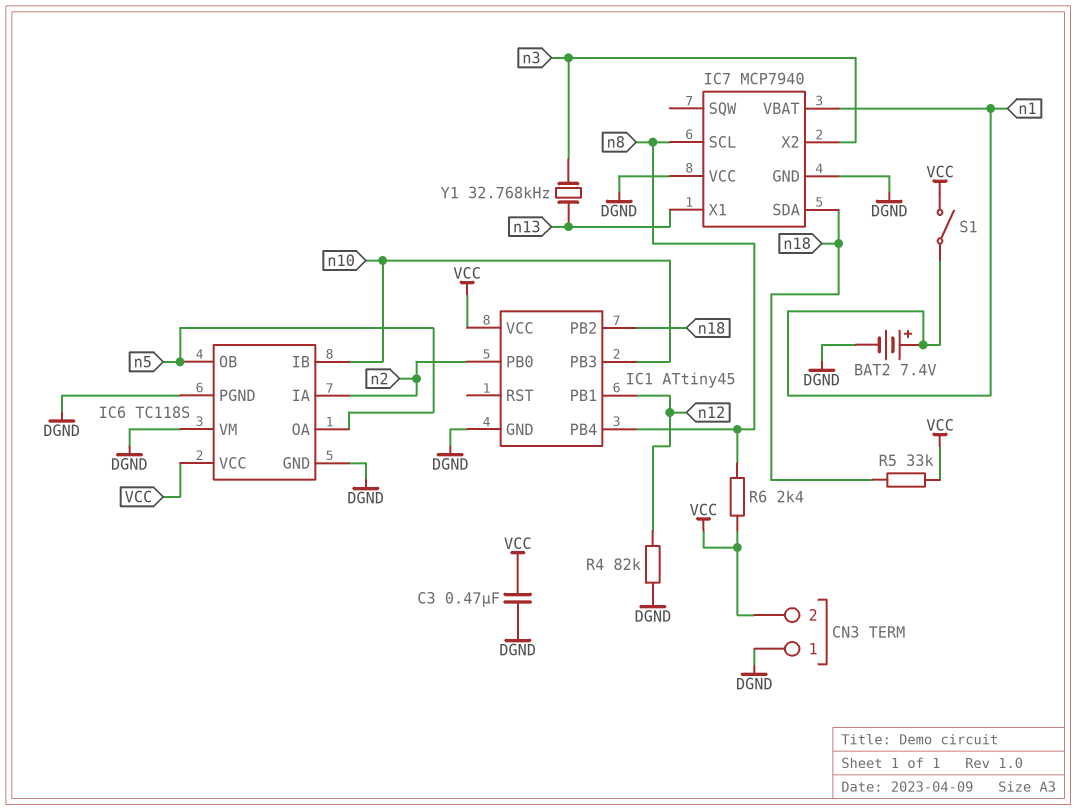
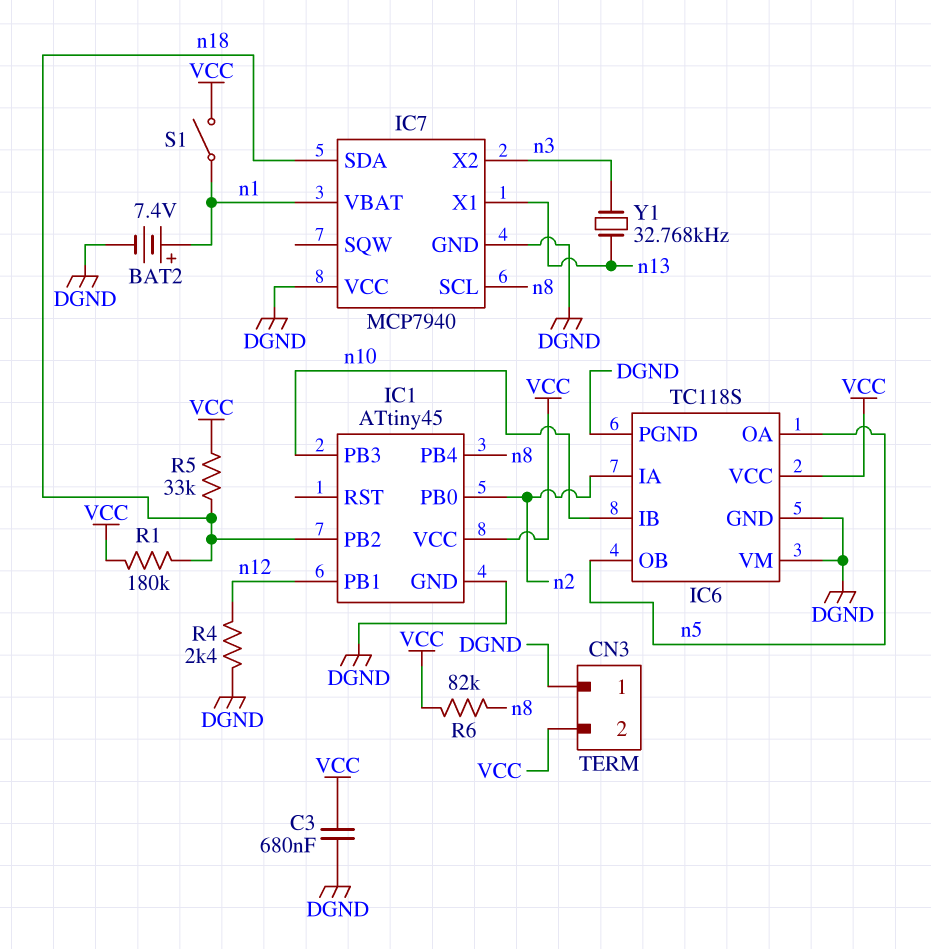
C3: 470nF (DGND, VCC) -> 680nF (DGND, VCC)
R1: none -> 180k (VCC, n18)
R4: 82k (DGND, n12) -> 2.4k (DGND, n12)
R6: 2.4k (VCC, n8) -> 82k (VCC, n8)

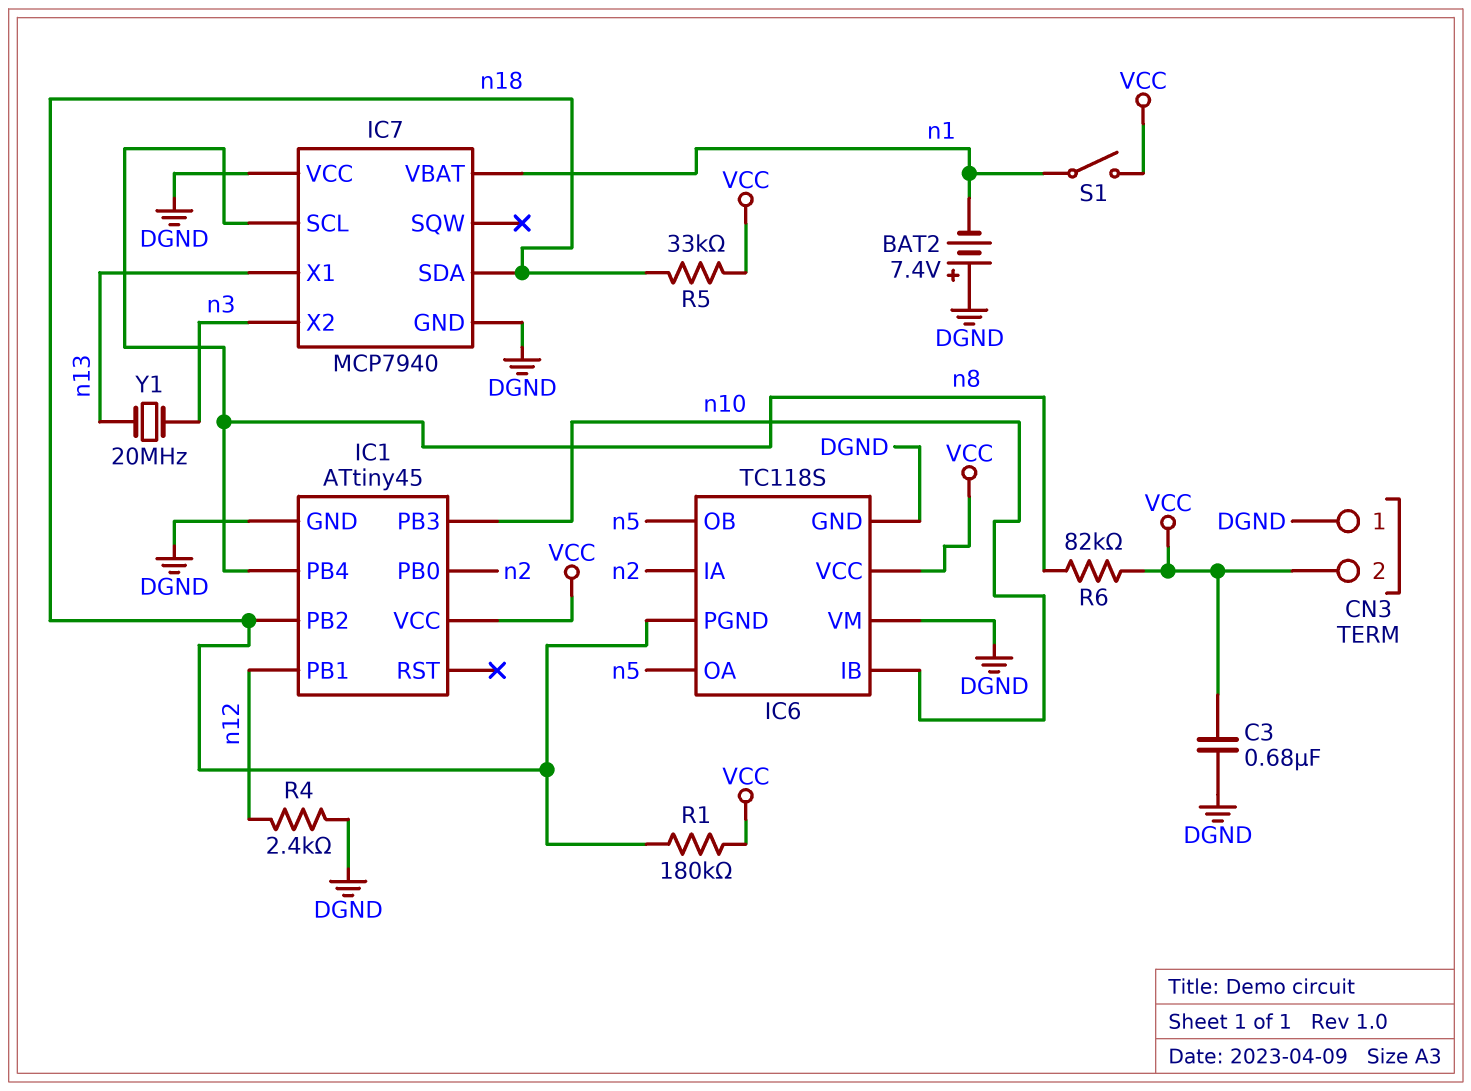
BAT2: 7.4V (plus n1, minus DGND) -> 7.4V (plus DGND, minus n1)
IC6 pin PGND: DGND -> n18
Y1: 32.768kHz (n3, n13) -> 20MHz (n3, n13)

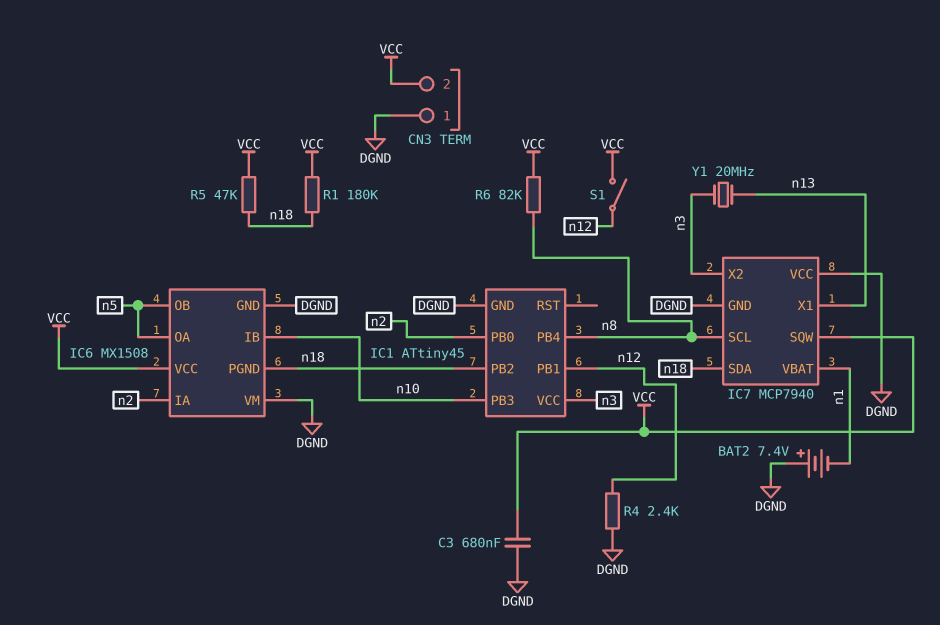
IC1 pin VCC: VCC -> n3
IC6: TC118S -> MX1508
IC7 pin SQW: none -> VCC
R5: 33k (VCC, n18) -> 47k (VCC, n18)
S1: switch (VCC, n1) -> switch (VCC, n12)

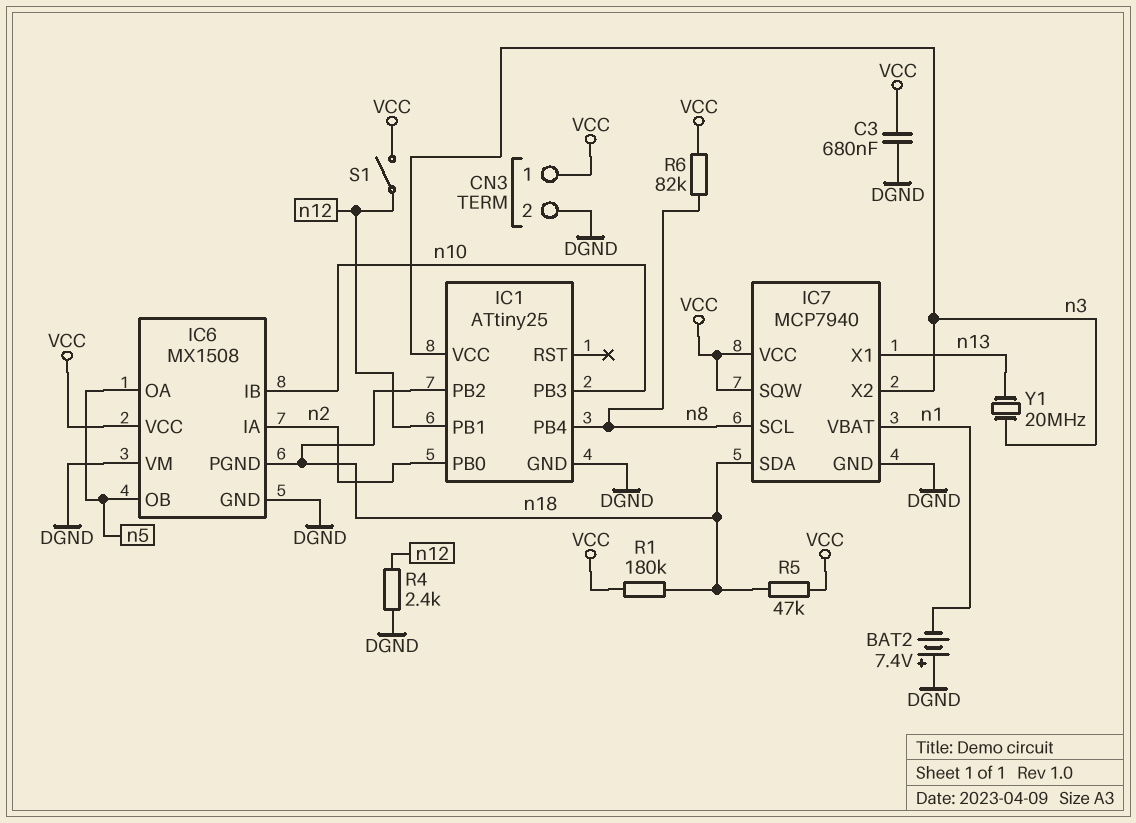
CN3 pin 1: DGND -> VCC
CN3 pin 2: VCC -> DGND
IC1: ATtiny45 -> ATtiny25
IC7 pin VCC: DGND -> VCC

